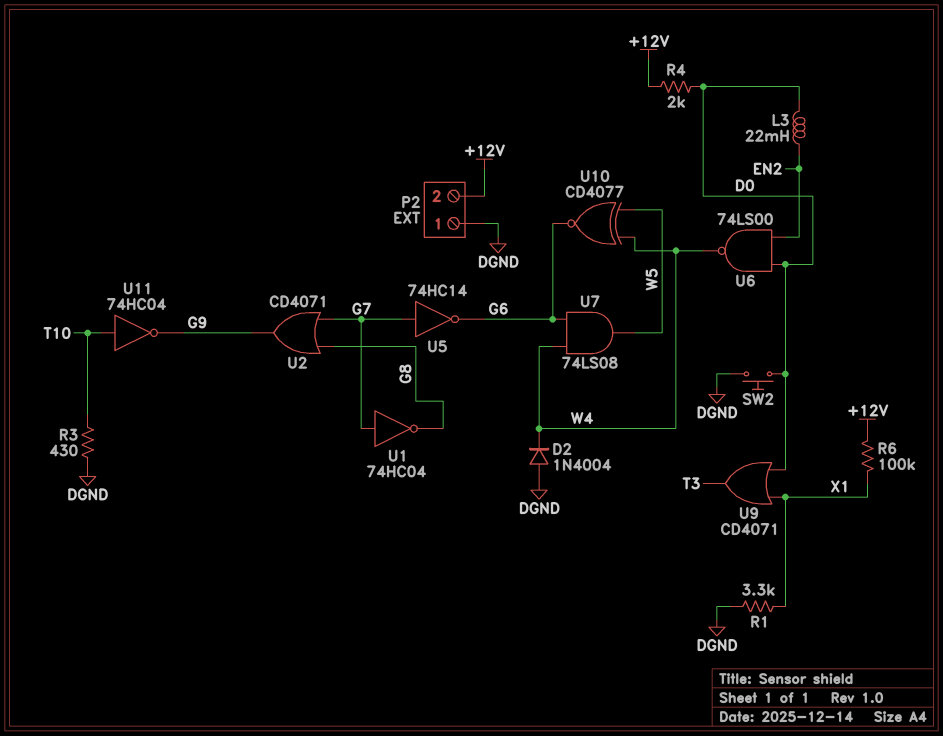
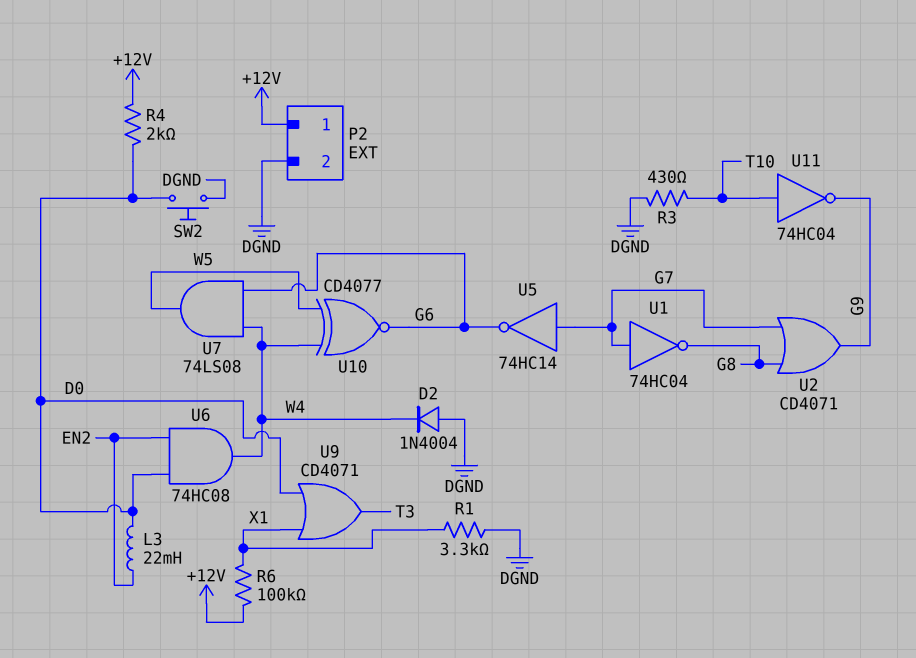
P2 pin 1: DGND -> +12V
P2 pin 2: +12V -> DGND
U6: NAND 74LS00 (in D0, in EN2, out W4) -> AND 74HC08 (in D0, in EN2, out W4)

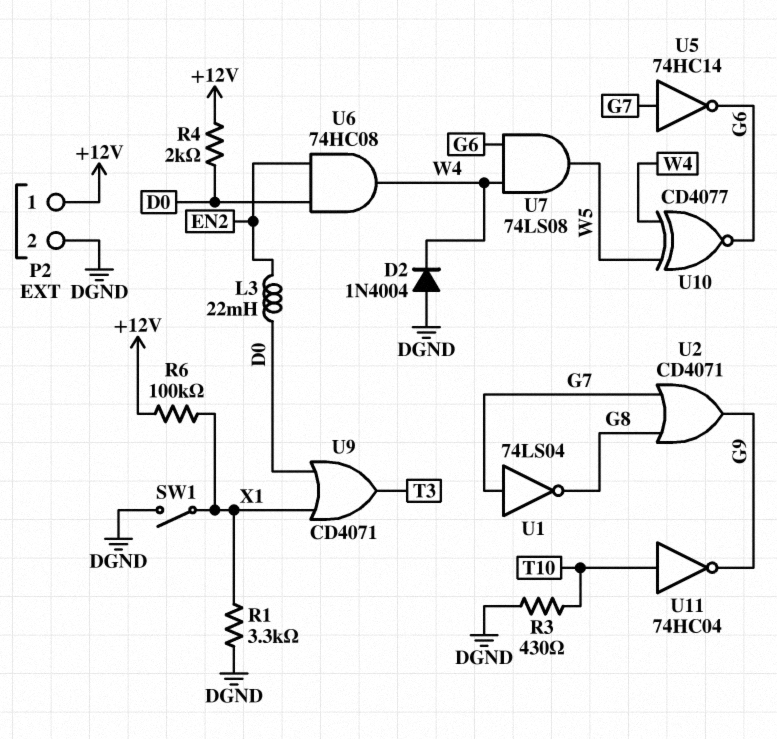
SW1: none -> switch (DGND, X1)
SW2: button (D0, DGND) -> none
U1: NOT 74HC04 (in G7, out G8) -> NOT 74LS04 (in G7, out G8)

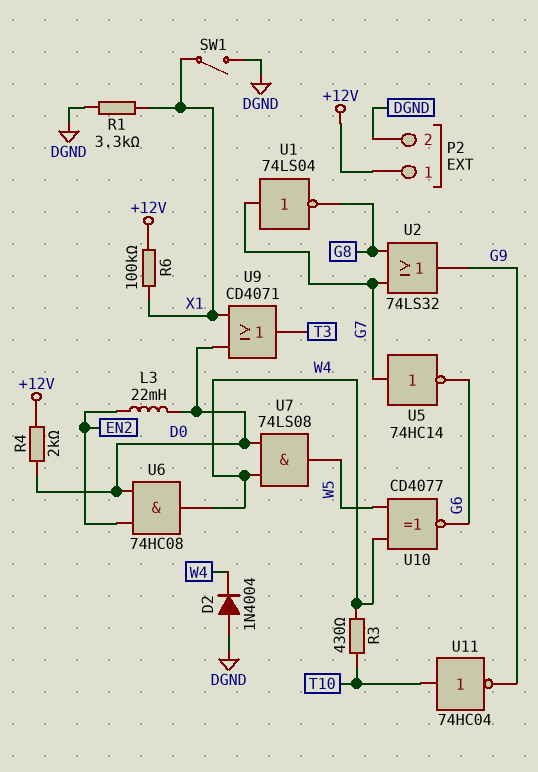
R3: 430 (DGND, T10) -> 430 (T10, W4)
U2: OR CD4071 (in G7, in G8, out G9) -> OR 74LS32 (in G7, in G8, out G9)
U7: AND 74LS08 (in G6, in W4, out W5) -> AND 74LS08 (in D0, in W4, out W5)

